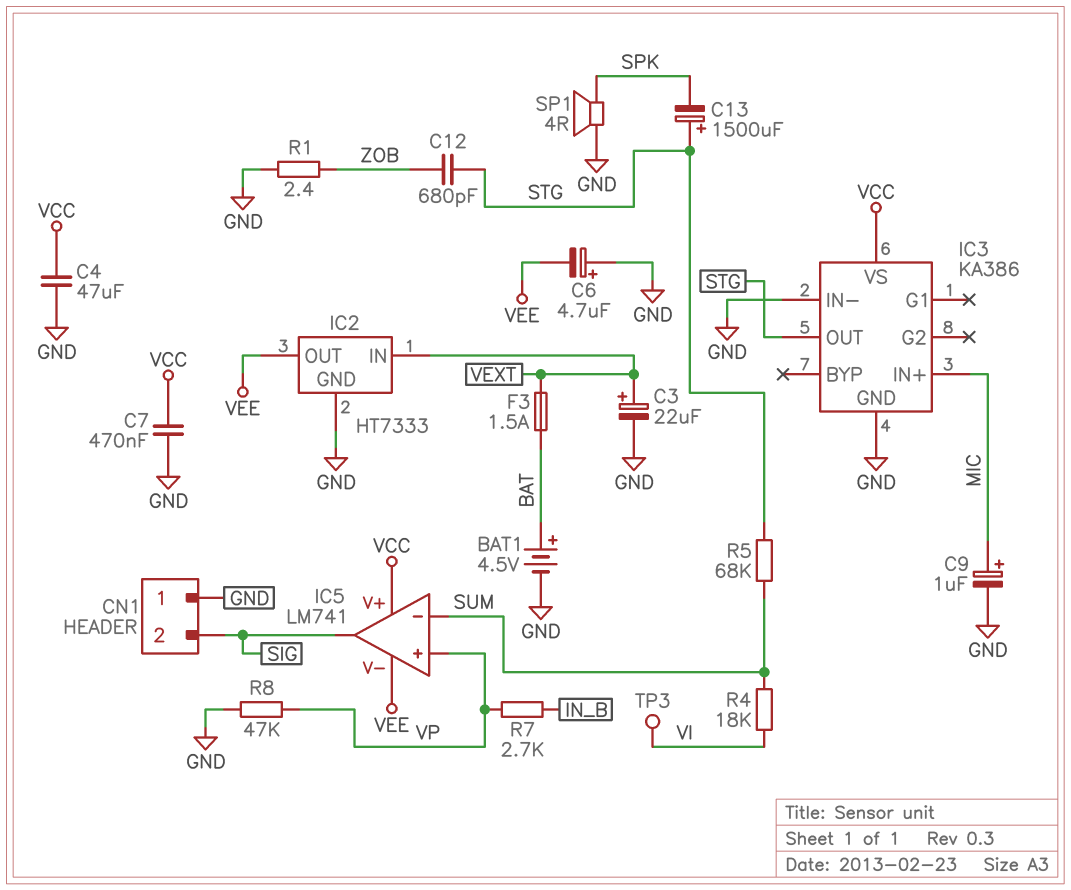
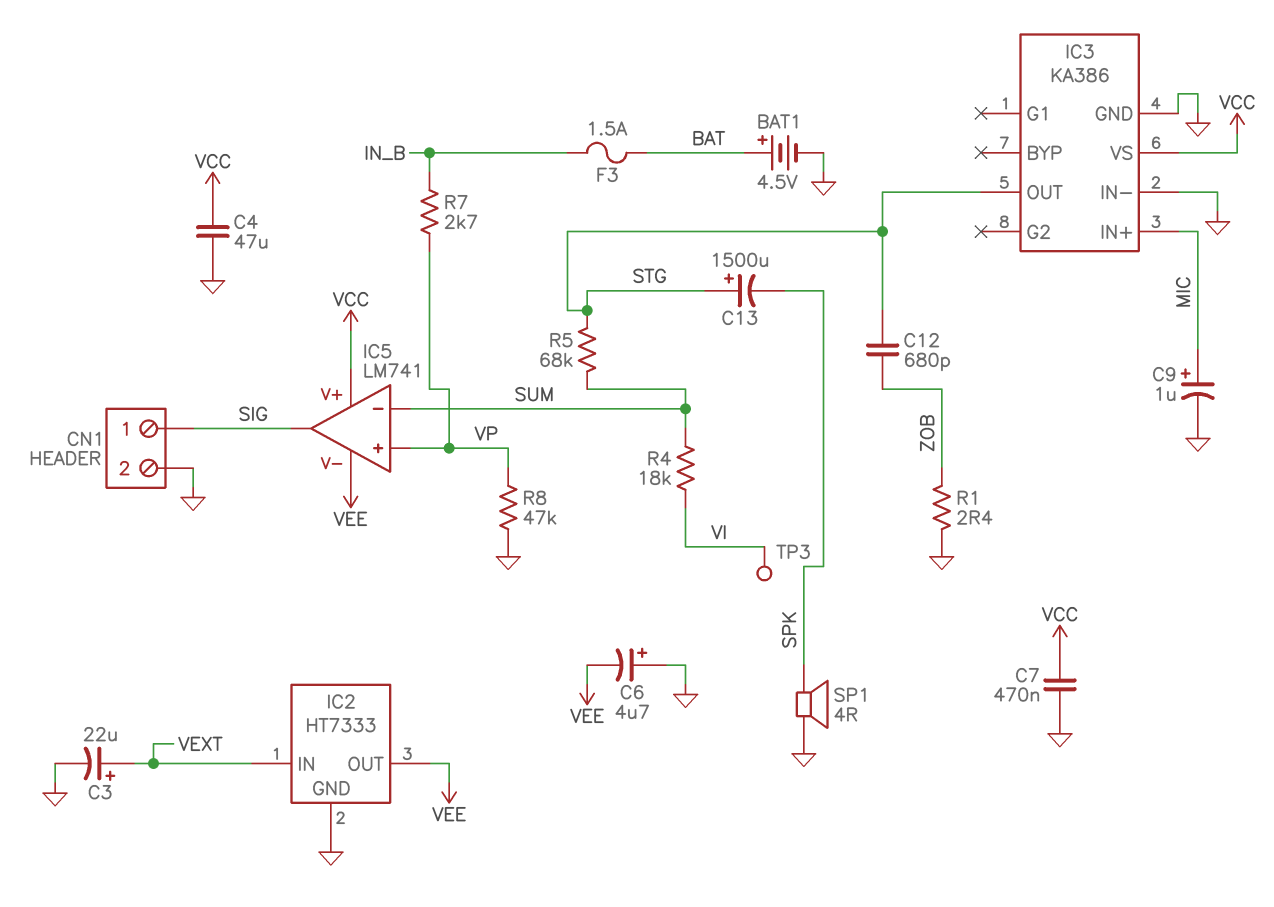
CN1 pin 1: GND -> SIG
CN1 pin 2: SIG -> GND
F3: 1.5A (BAT, VEXT) -> 1.5A (BAT, IN_B)

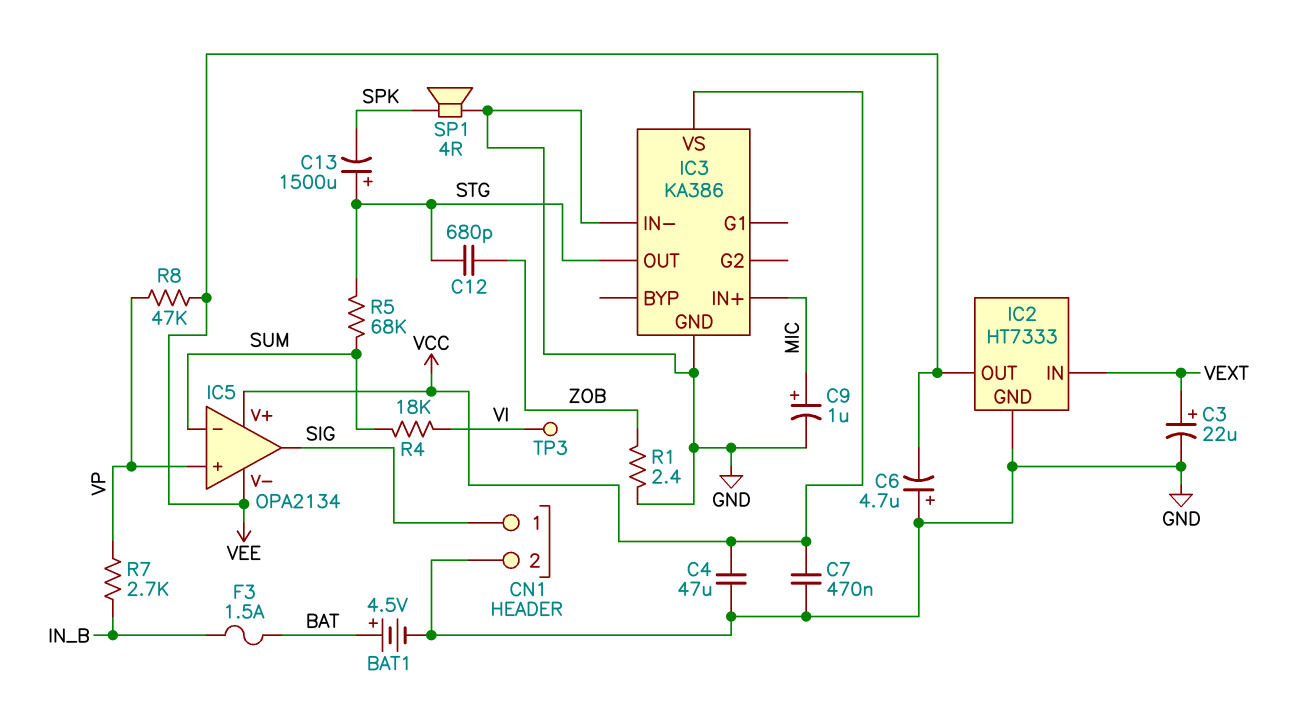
IC5: LM741 -> OPA2134
R8: 47k (GND, VP) -> 47k (VEE, VP)

